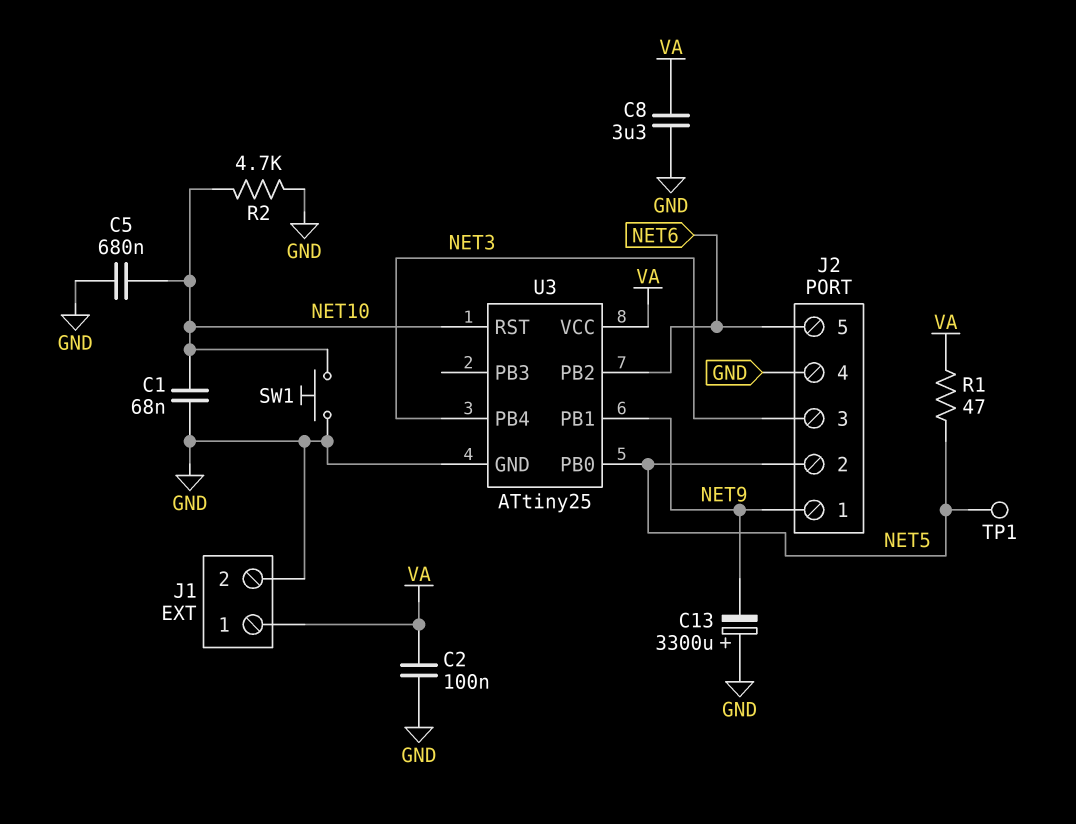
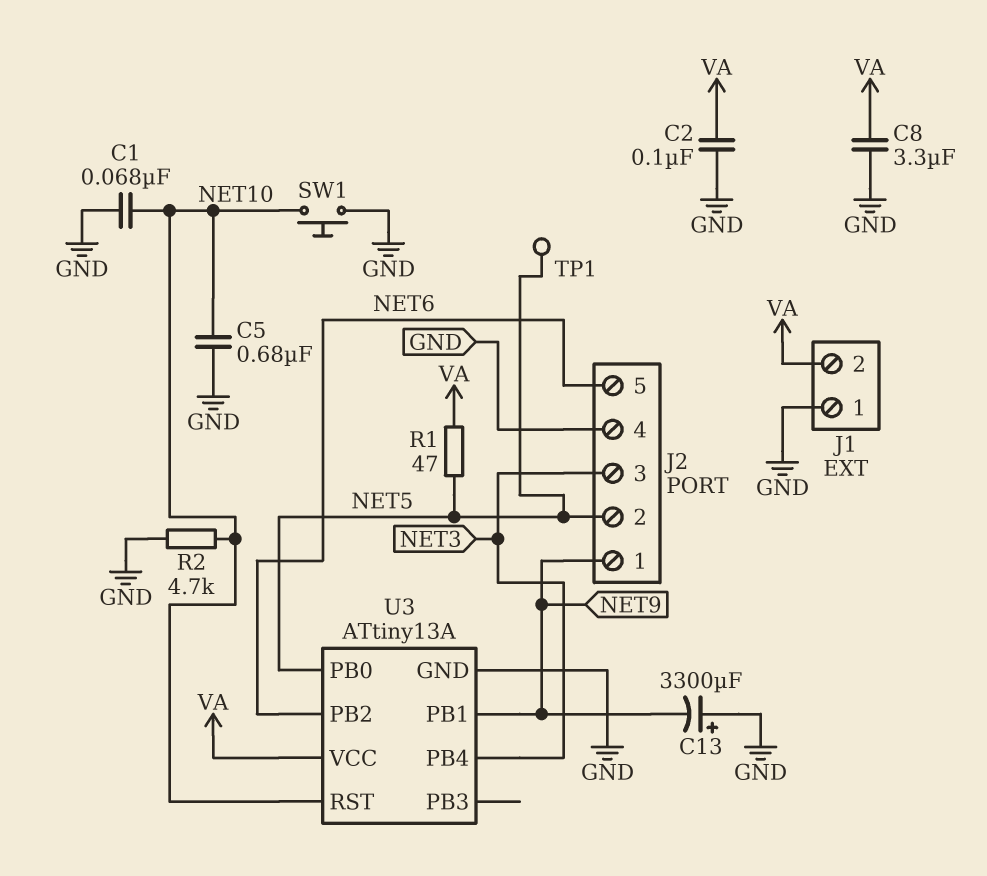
J1 pin 1: VA -> GND
J1 pin 2: GND -> VA
U3: ATtiny25 -> ATtiny13A

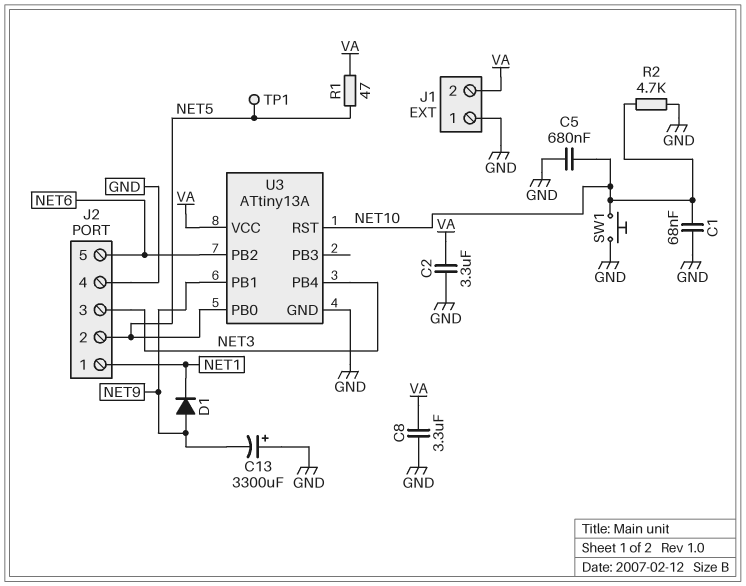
C2: 100nF (GND, VA) -> 3.3uF (GND, VA)
D1: none -> diode (A NET9, K NET1)
J2 pin 1: NET9 -> NET1

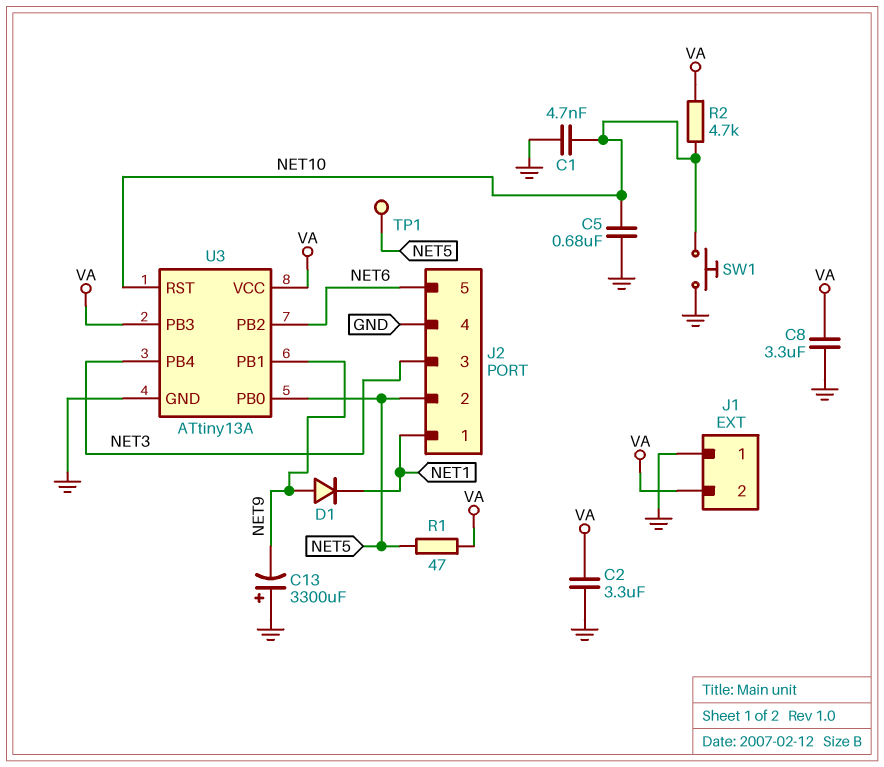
C1: 68nF (GND, NET10) -> 4.7nF (GND, NET10)
R2: 4.7k (GND, NET10) -> 4.7k (NET10, VA)
U3 pin PB3: none -> VA

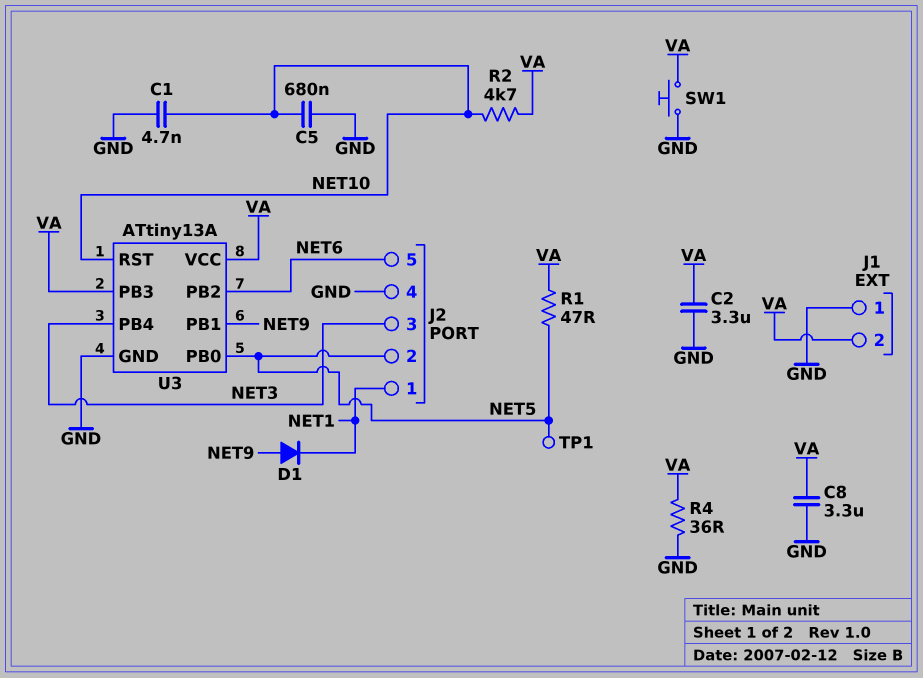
C13: 3300uF (plus GND, minus NET9) -> none
R4: none -> 36 (GND, VA)
SW1: button (GND, NET10) -> button (GND, VA)

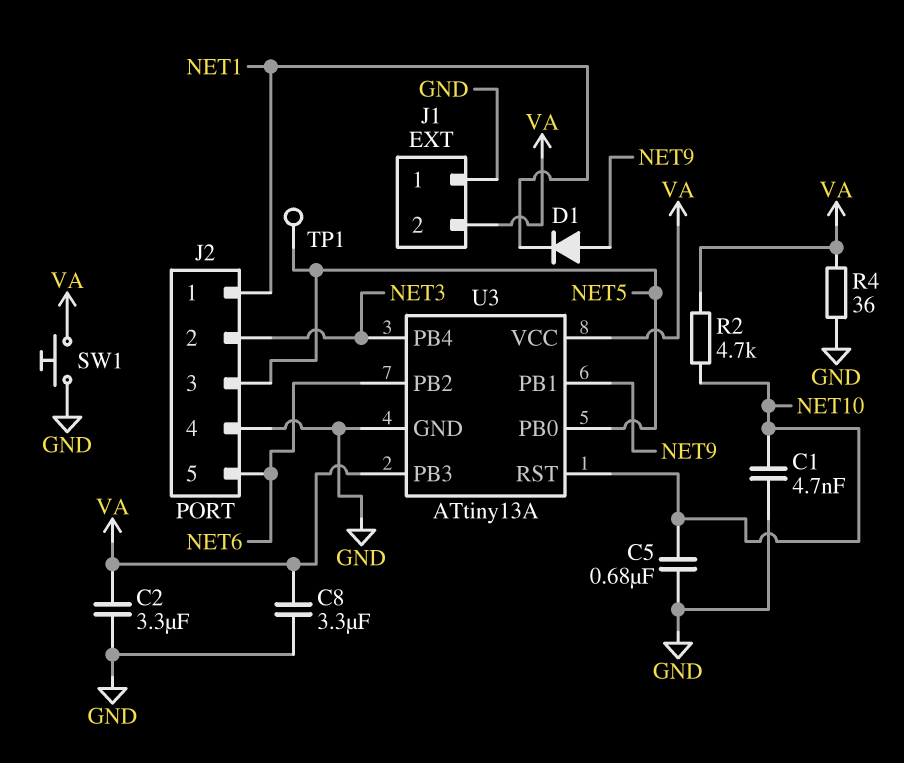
J2 pin 2: NET5 -> NET3
J2 pin 3: NET3 -> NET5
R1: 47 (NET5, VA) -> none

